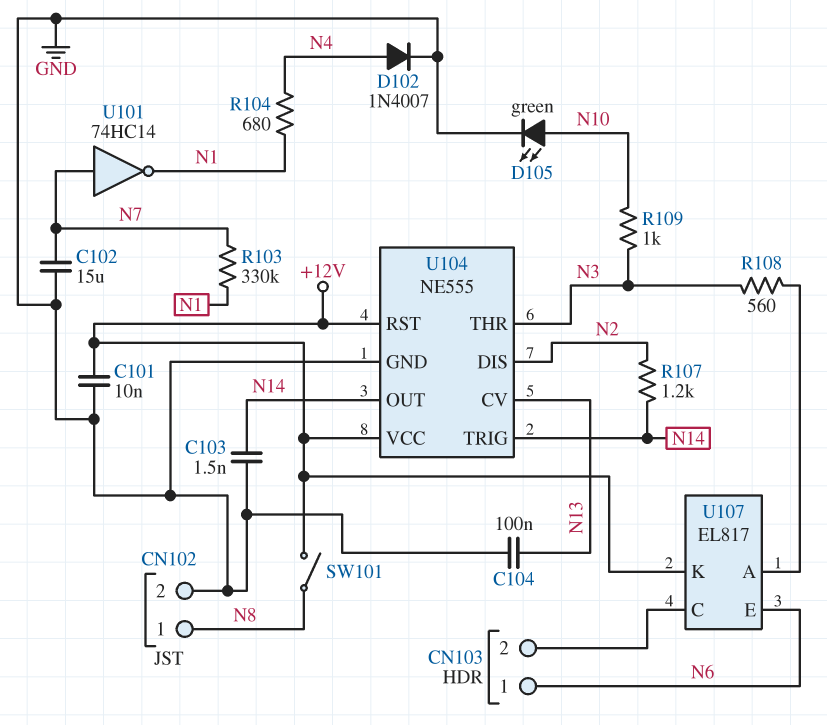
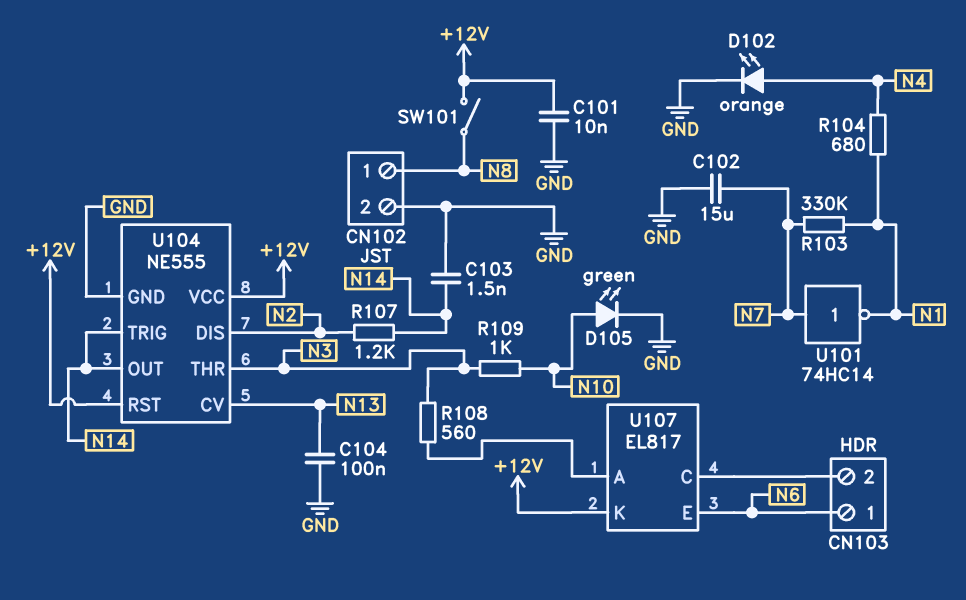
D102: diode 1N4007 (A N4, K GND) -> LED orange (A N4, K GND)

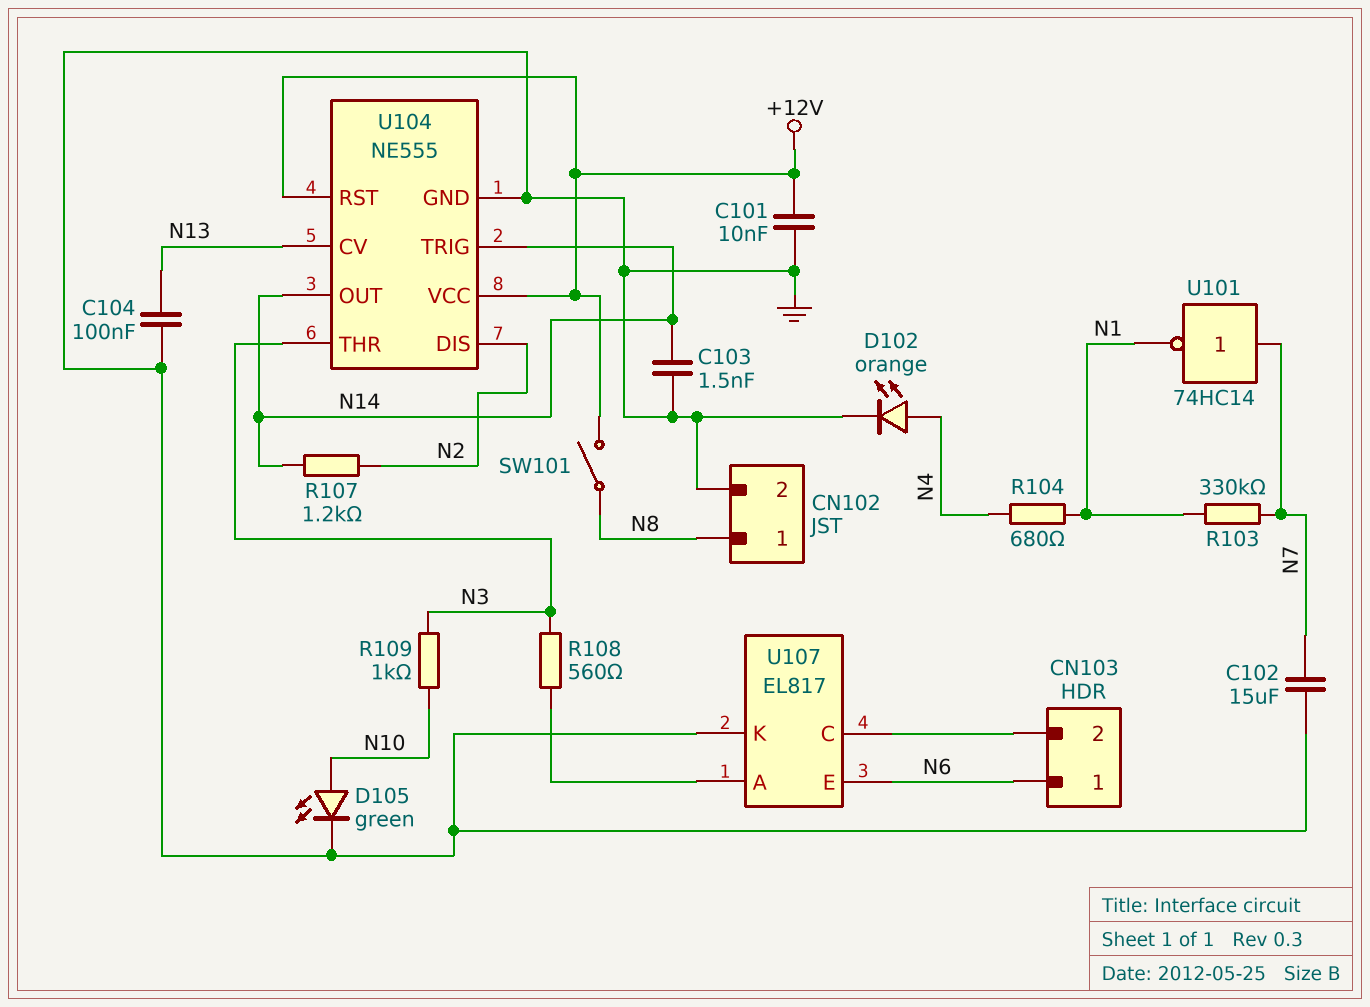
U107 pin K: +12V -> GND

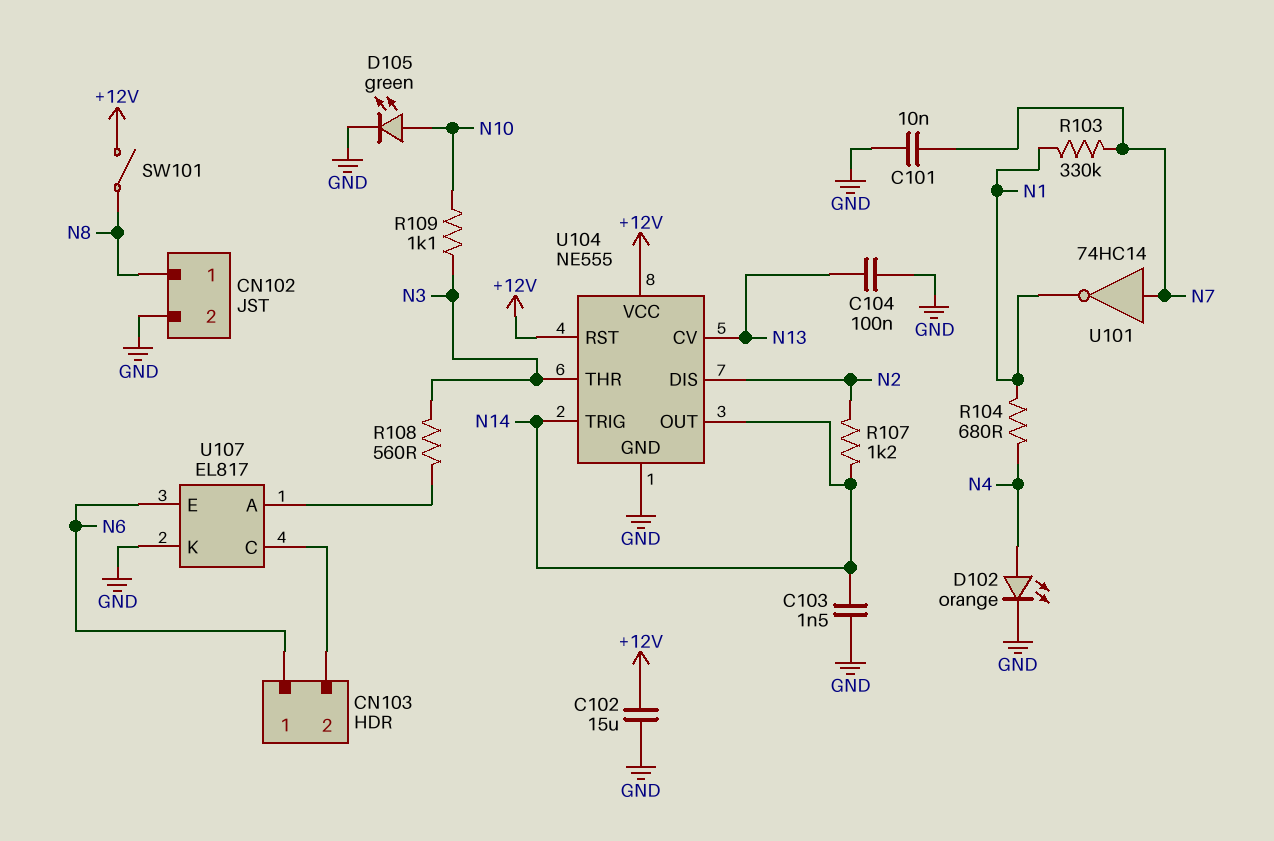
C101: 10nF (+12V, GND) -> 10nF (GND, N7)
C102: 15uF (GND, N7) -> 15uF (+12V, GND)
R109: 1k (N3, N10) -> 1.1k (N3, N10)

